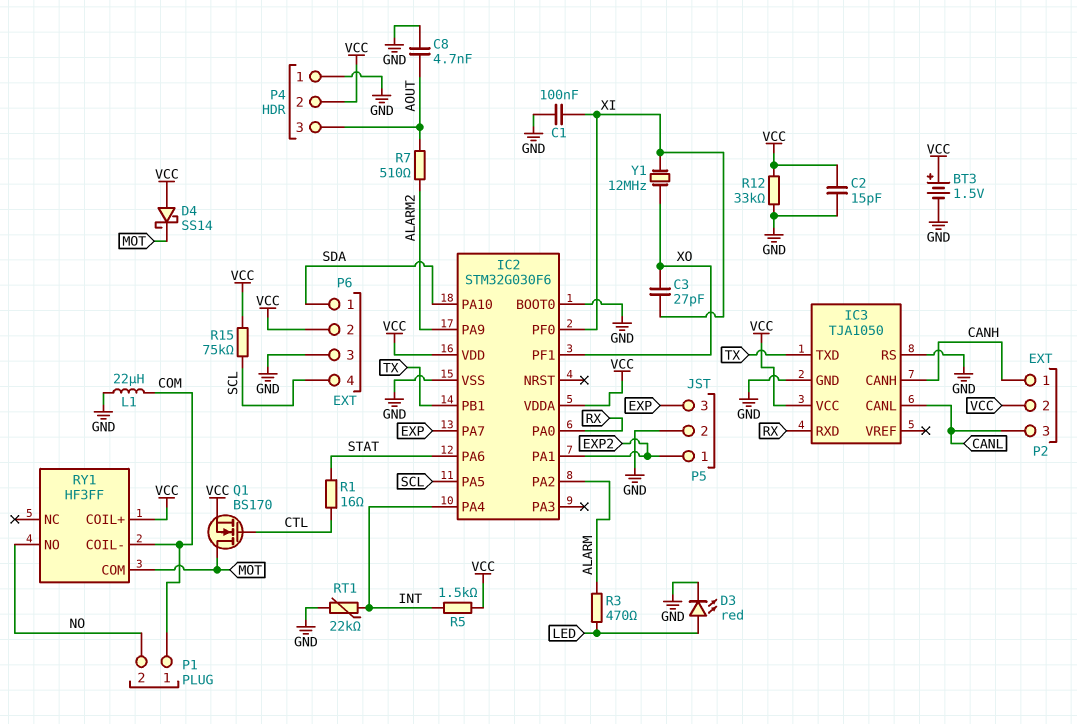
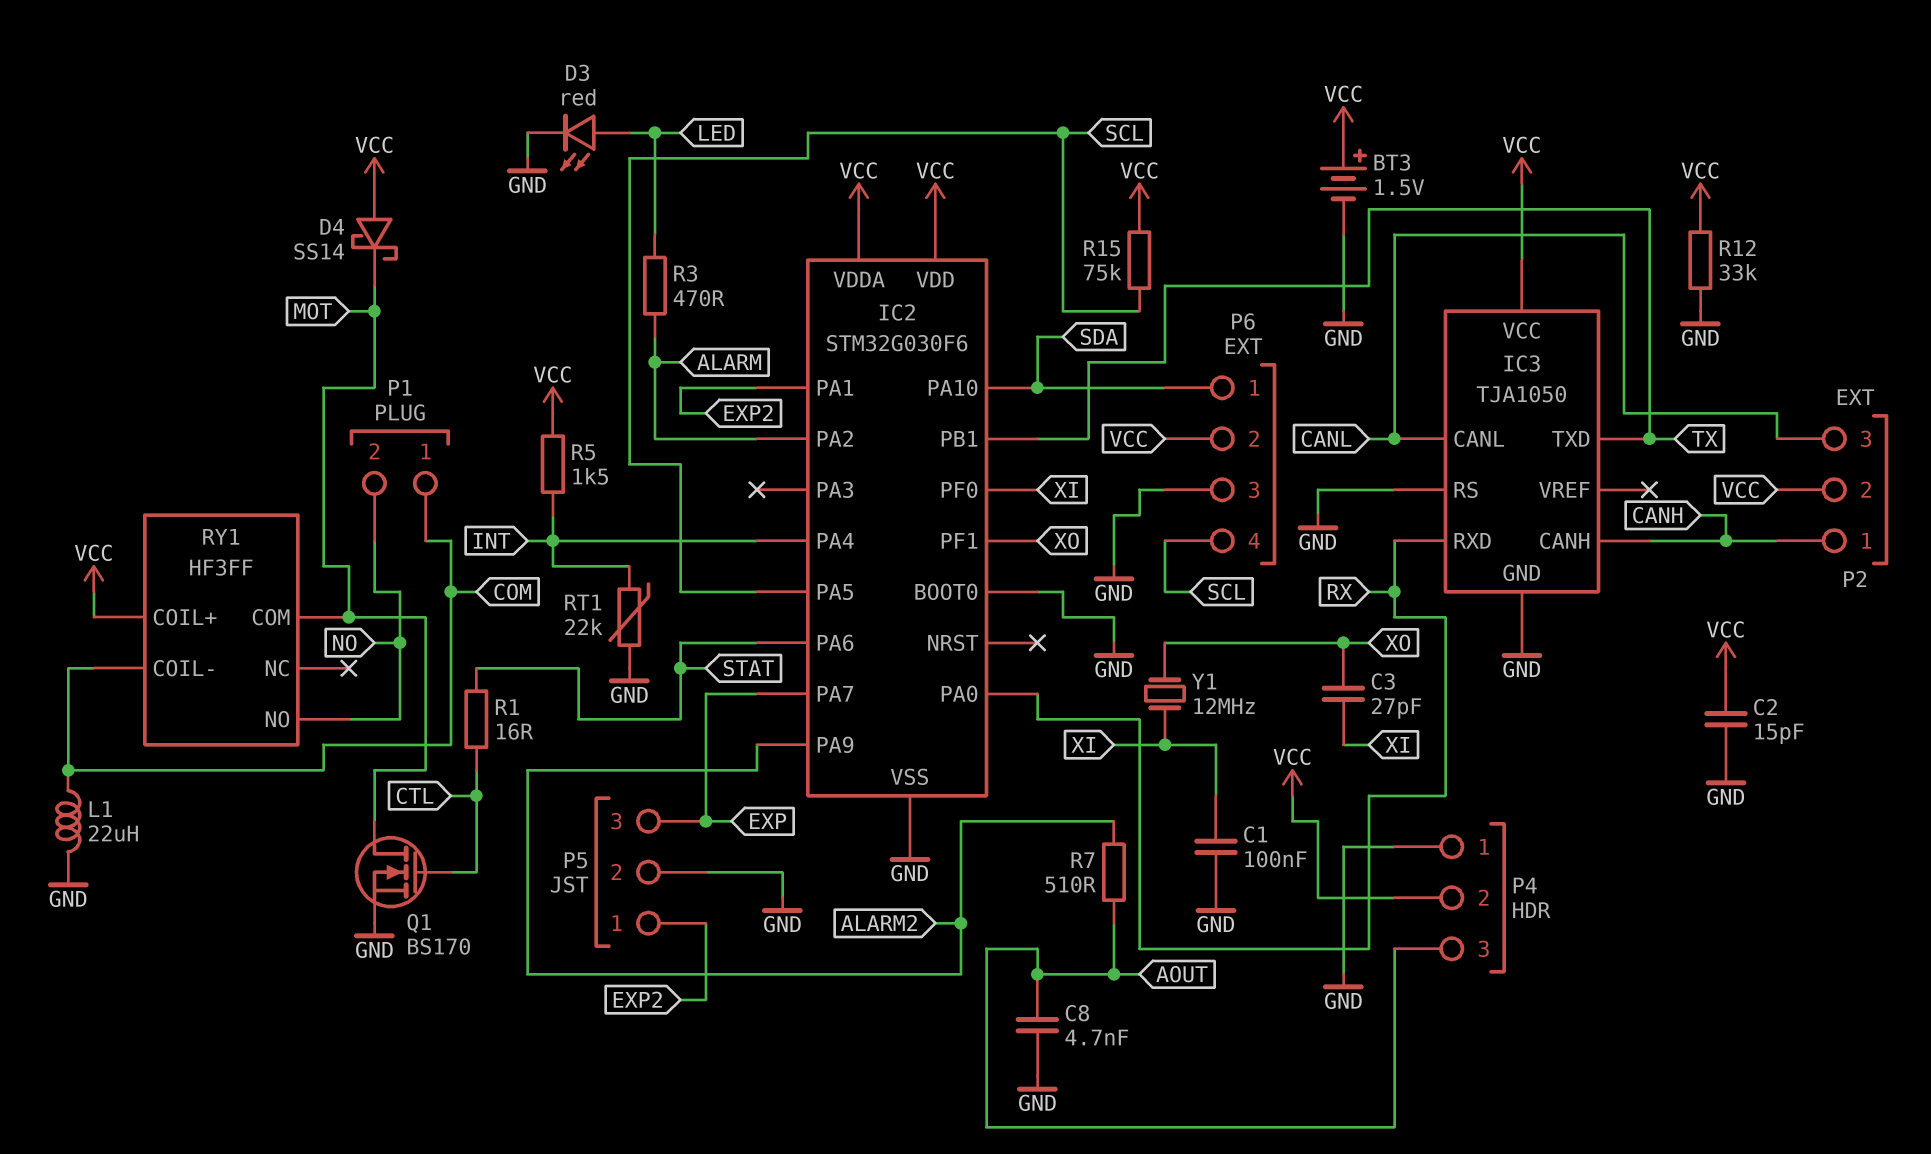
Q1: NMOS BS170 (G CTL, D MOT, S VCC) -> NMOS BS170 (G CTL, D MOT, S GND)

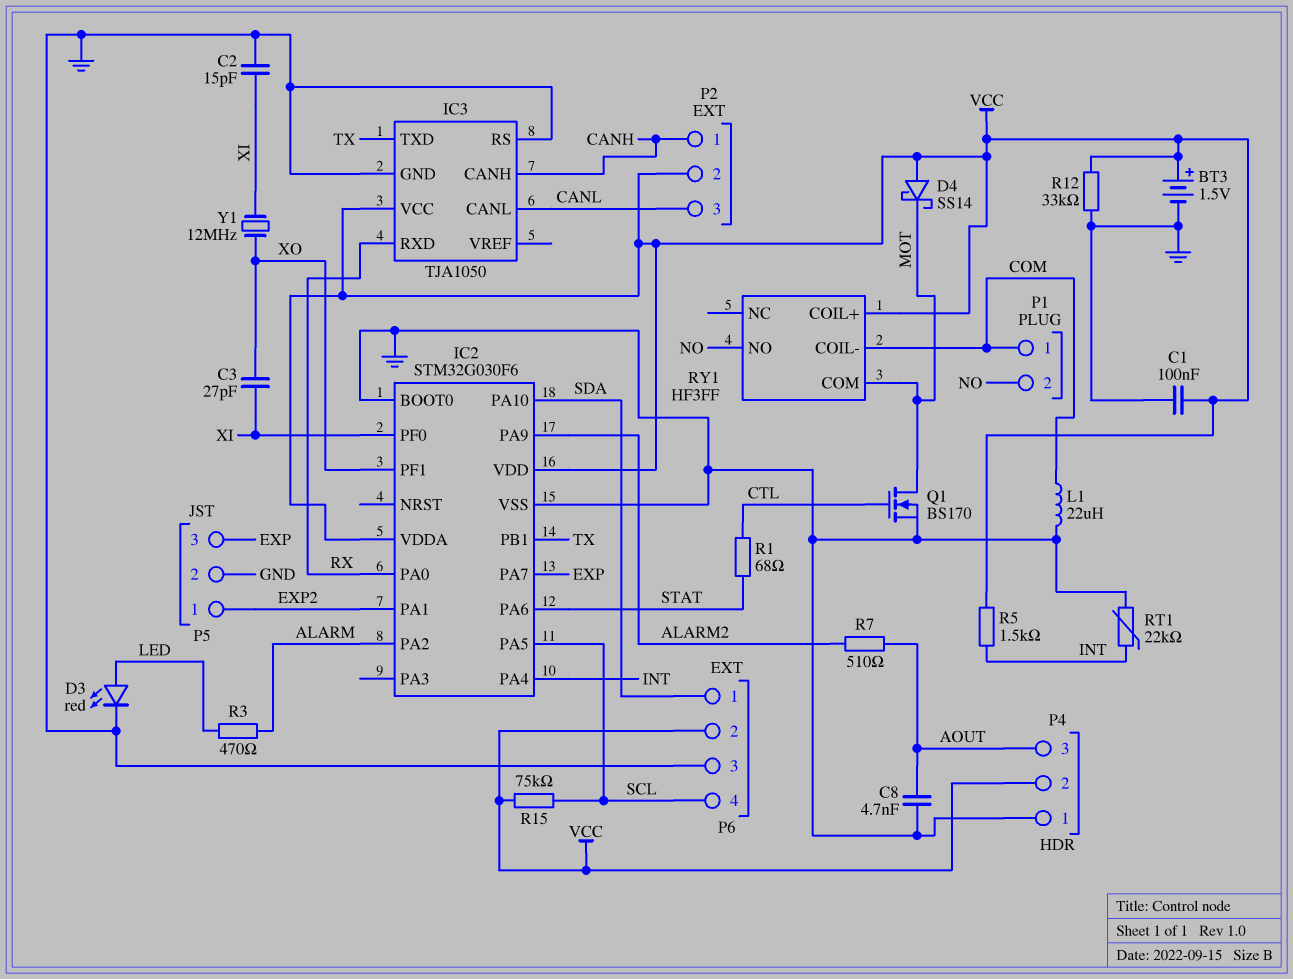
C1: 100nF (GND, XI) -> 100nF (GND, VCC)
C2: 15pF (GND, VCC) -> 15pF (GND, XI)
R1: 16 (CTL, STAT) -> 68 (CTL, STAT)

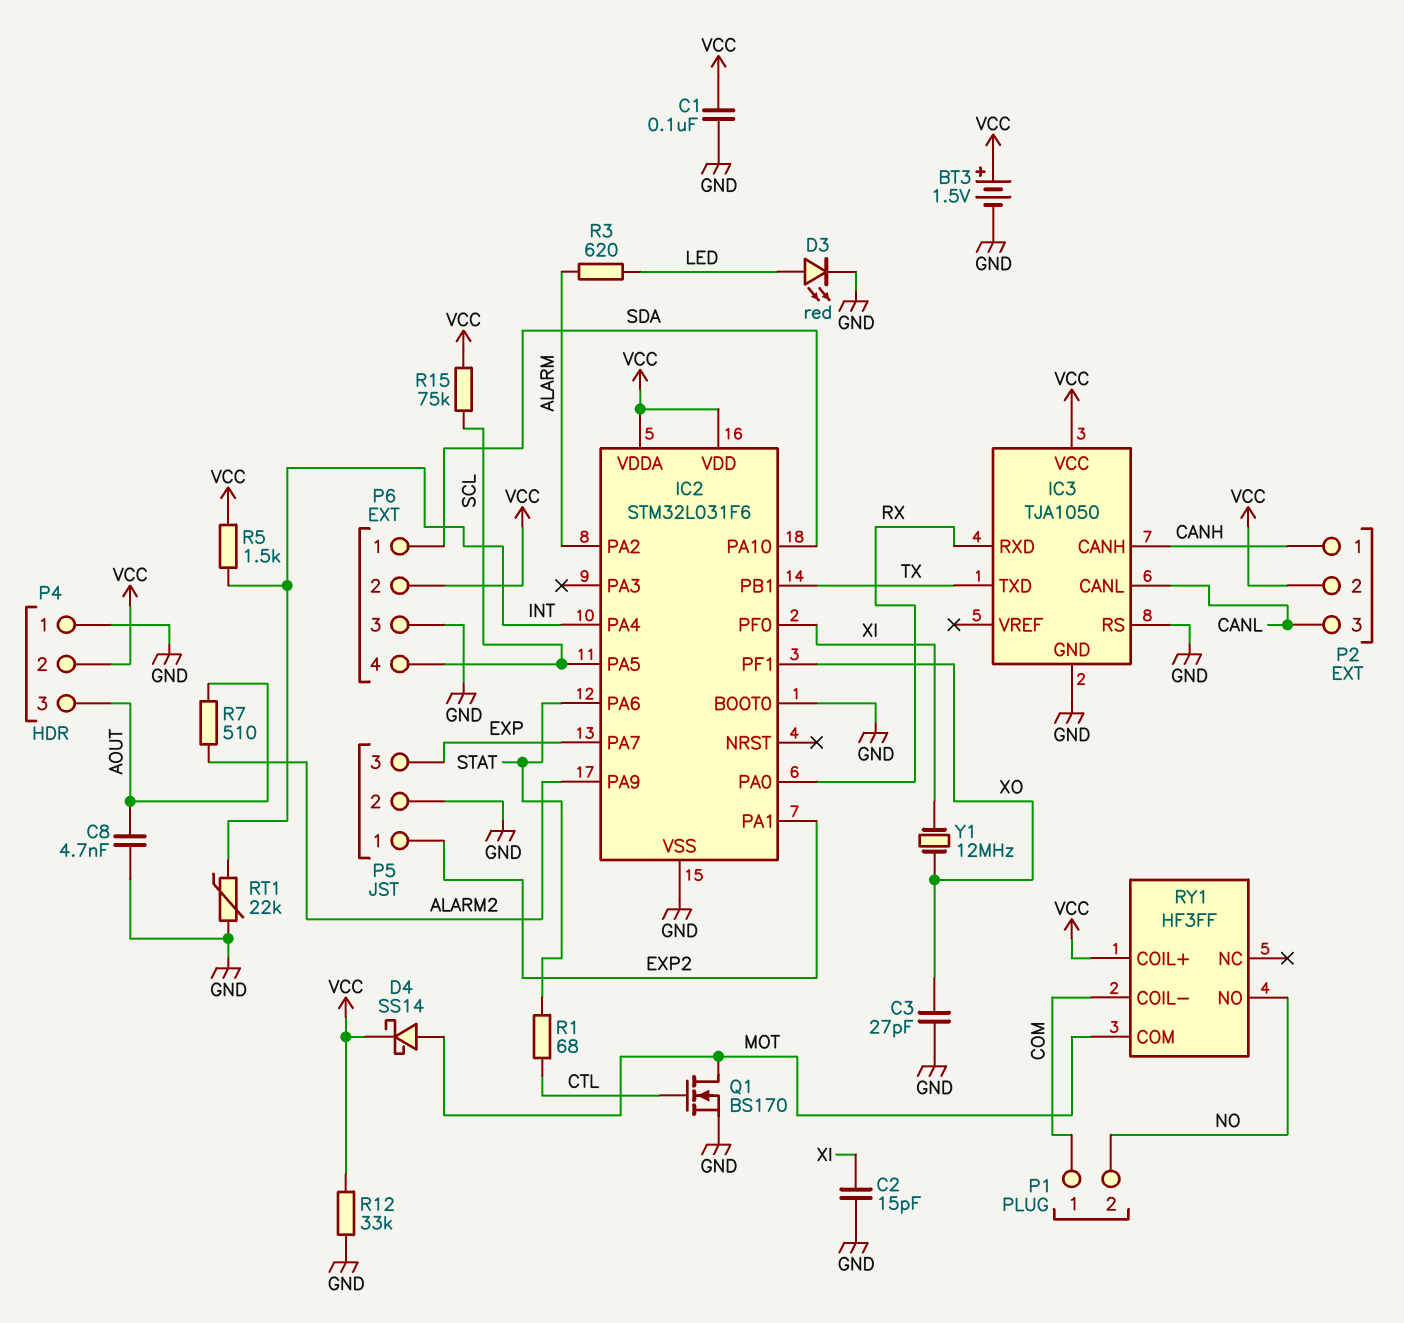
C3: 27pF (XI, XO) -> 27pF (GND, XO)
D4: schottky SS14 (A VCC, K MOT) -> schottky SS14 (A MOT, K VCC)
IC2: STM32G030F6 -> STM32L031F6
L1: 22uH (COM, GND) -> none
R3: 470 (ALARM, LED) -> 620 (ALARM, LED)

